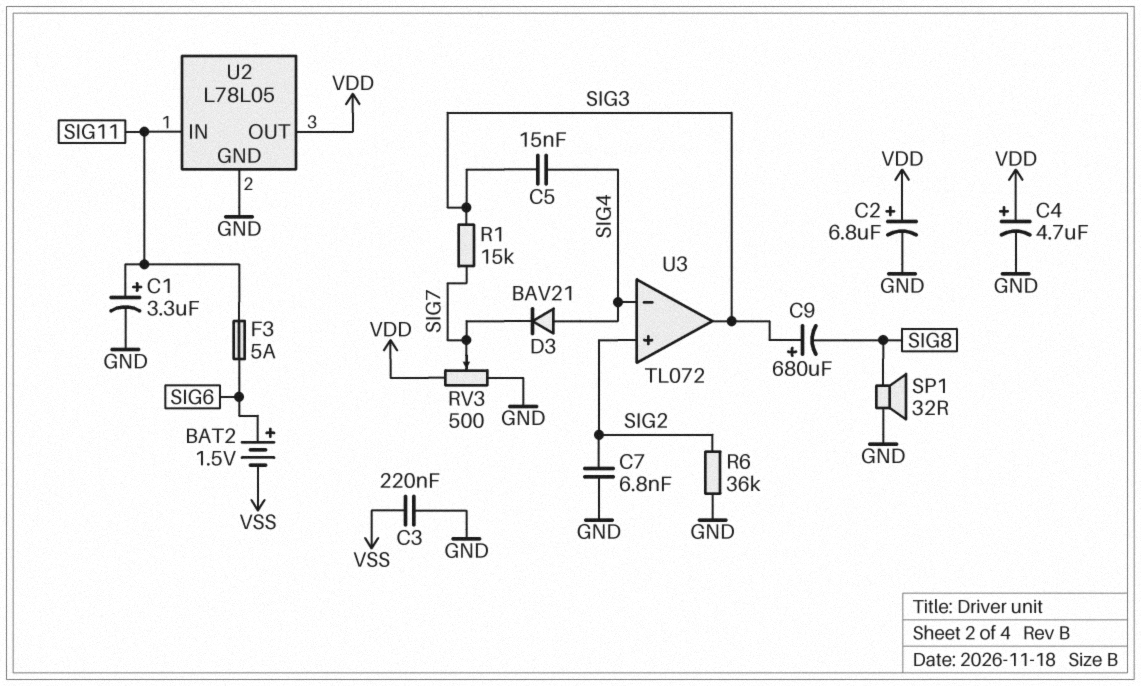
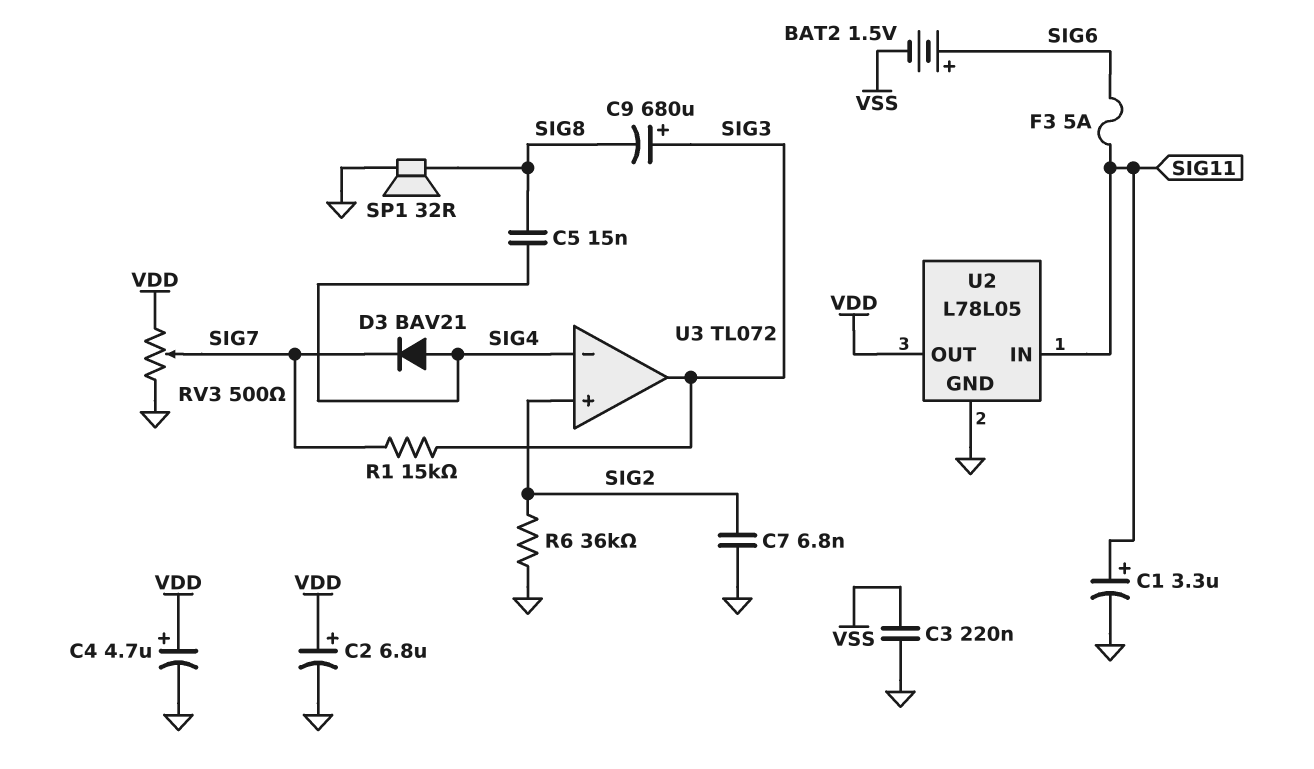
C5: 15nF (SIG3, SIG4) -> 15nF (SIG4, SIG8)

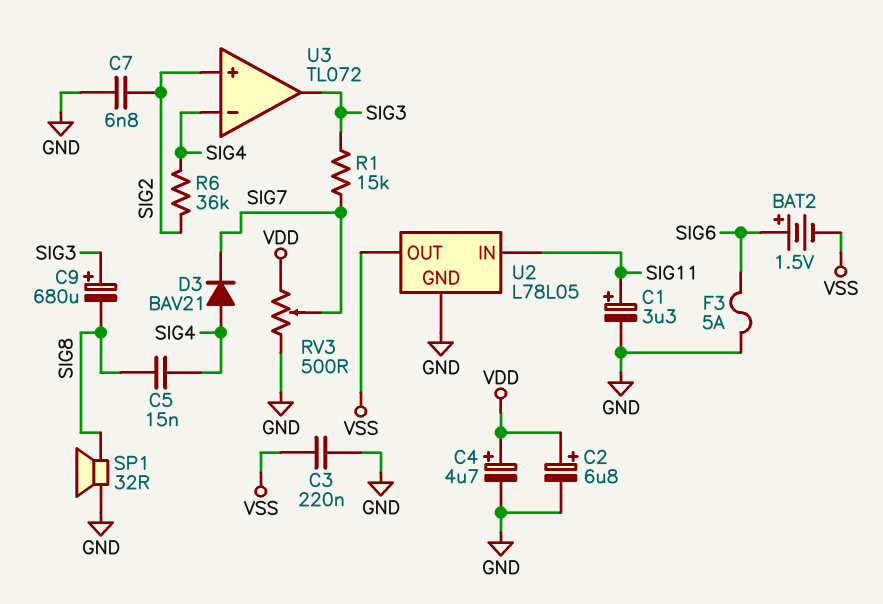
F3: 5A (SIG6, SIG11) -> 5A (GND, SIG6)
R6: 36k (GND, SIG2) -> 36k (SIG2, SIG4)
U2 pin OUT: VDD -> VSS

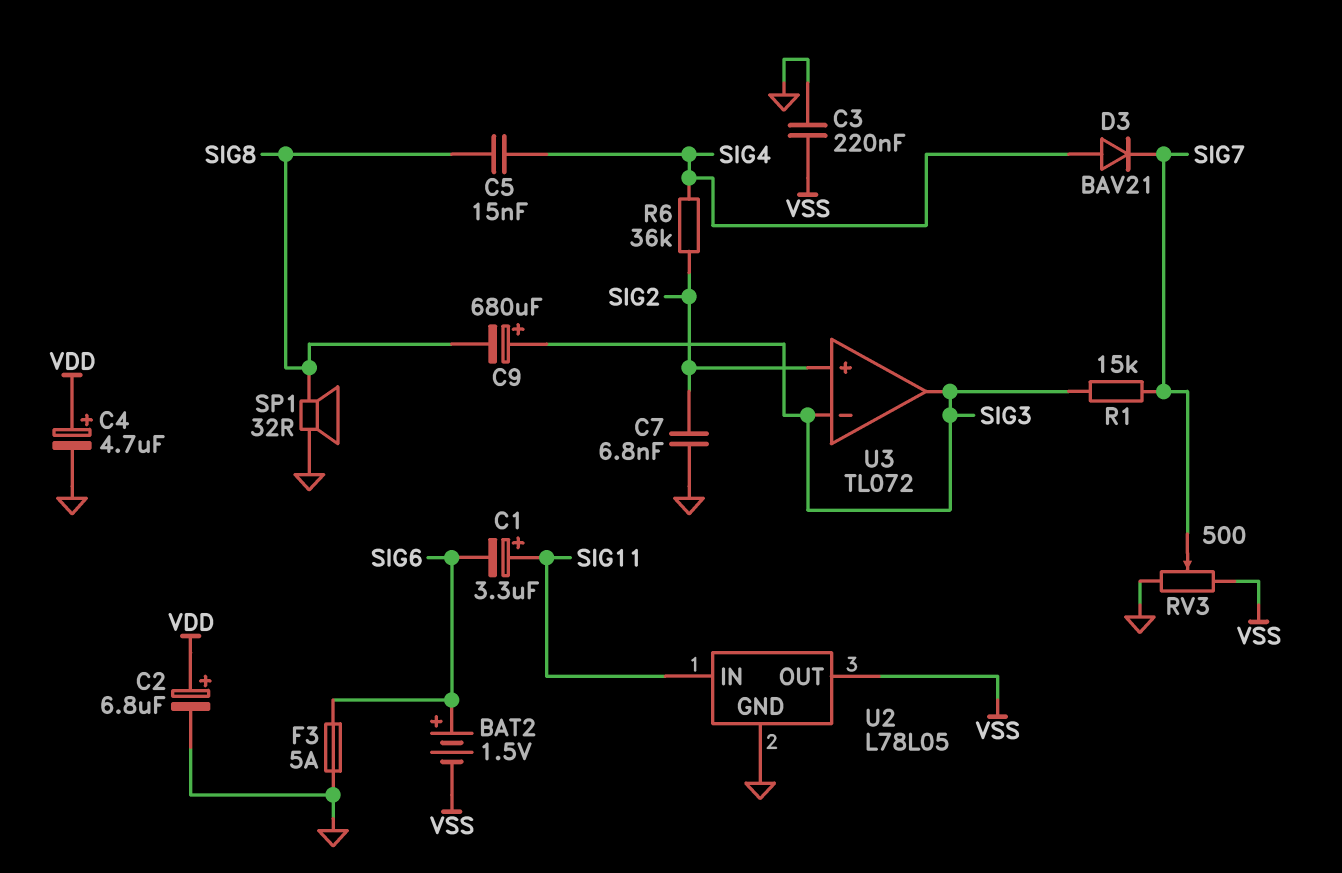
C1: 3.3uF (plus SIG11, minus GND) -> 3.3uF (plus SIG11, minus SIG6)
RV3: 500 (GND, VDD, wiper SIG7) -> 500 (GND, VSS, wiper SIG7)
U3 pin in-: SIG4 -> SIG3

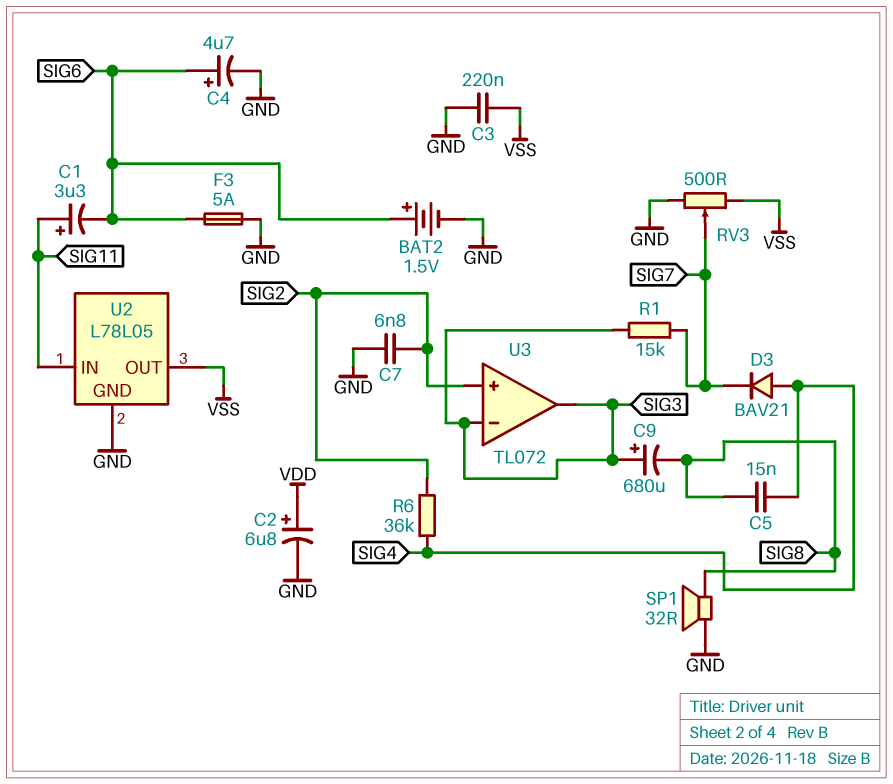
BAT2: 1.5V (plus SIG6, minus VSS) -> 1.5V (plus SIG6, minus GND)
C4: 4.7uF (plus VDD, minus GND) -> 4.7uF (plus SIG6, minus GND)

